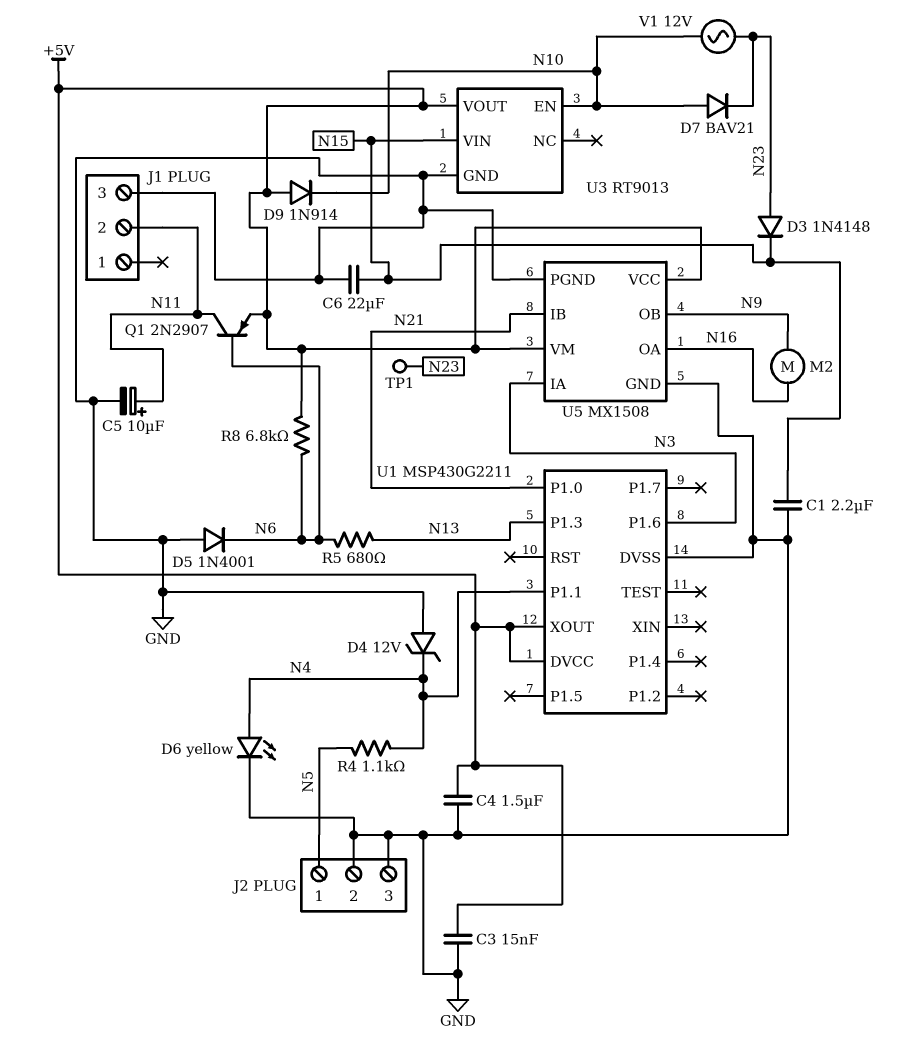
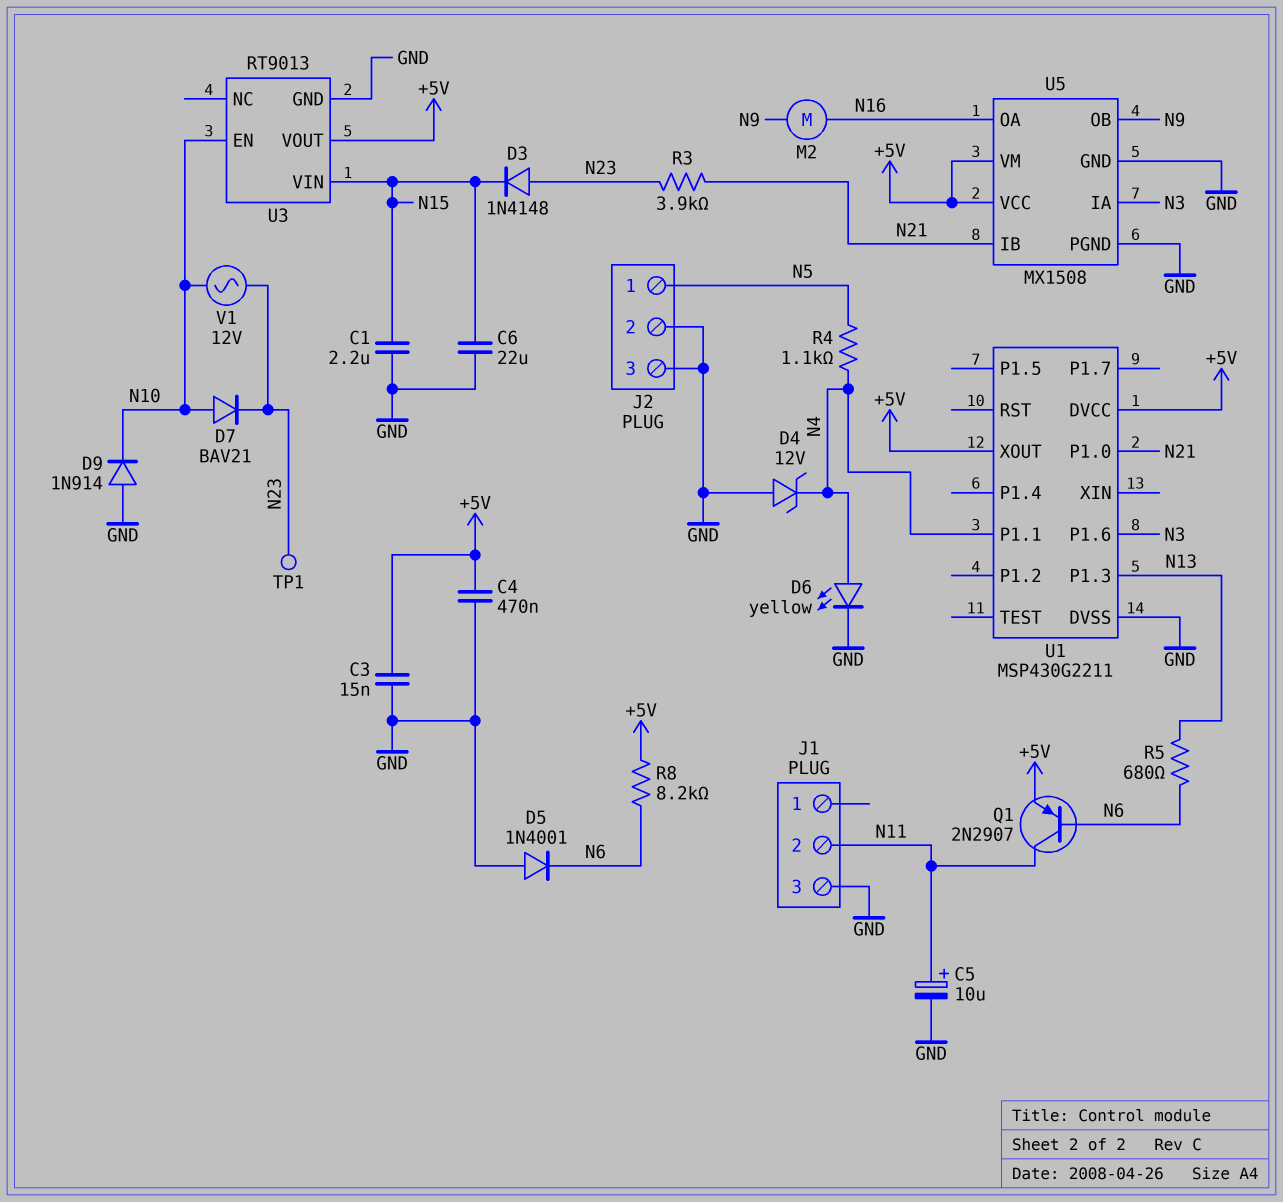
C4: 1.5uF (+5V, GND) -> 470nF (+5V, GND)
D9: diode 1N914 (A +5V, K N10) -> diode 1N914 (A GND, K N10)
R3: none -> 3.9k (N21, N23)
R8: 6.8k (+5V, N6) -> 8.2k (+5V, N6)

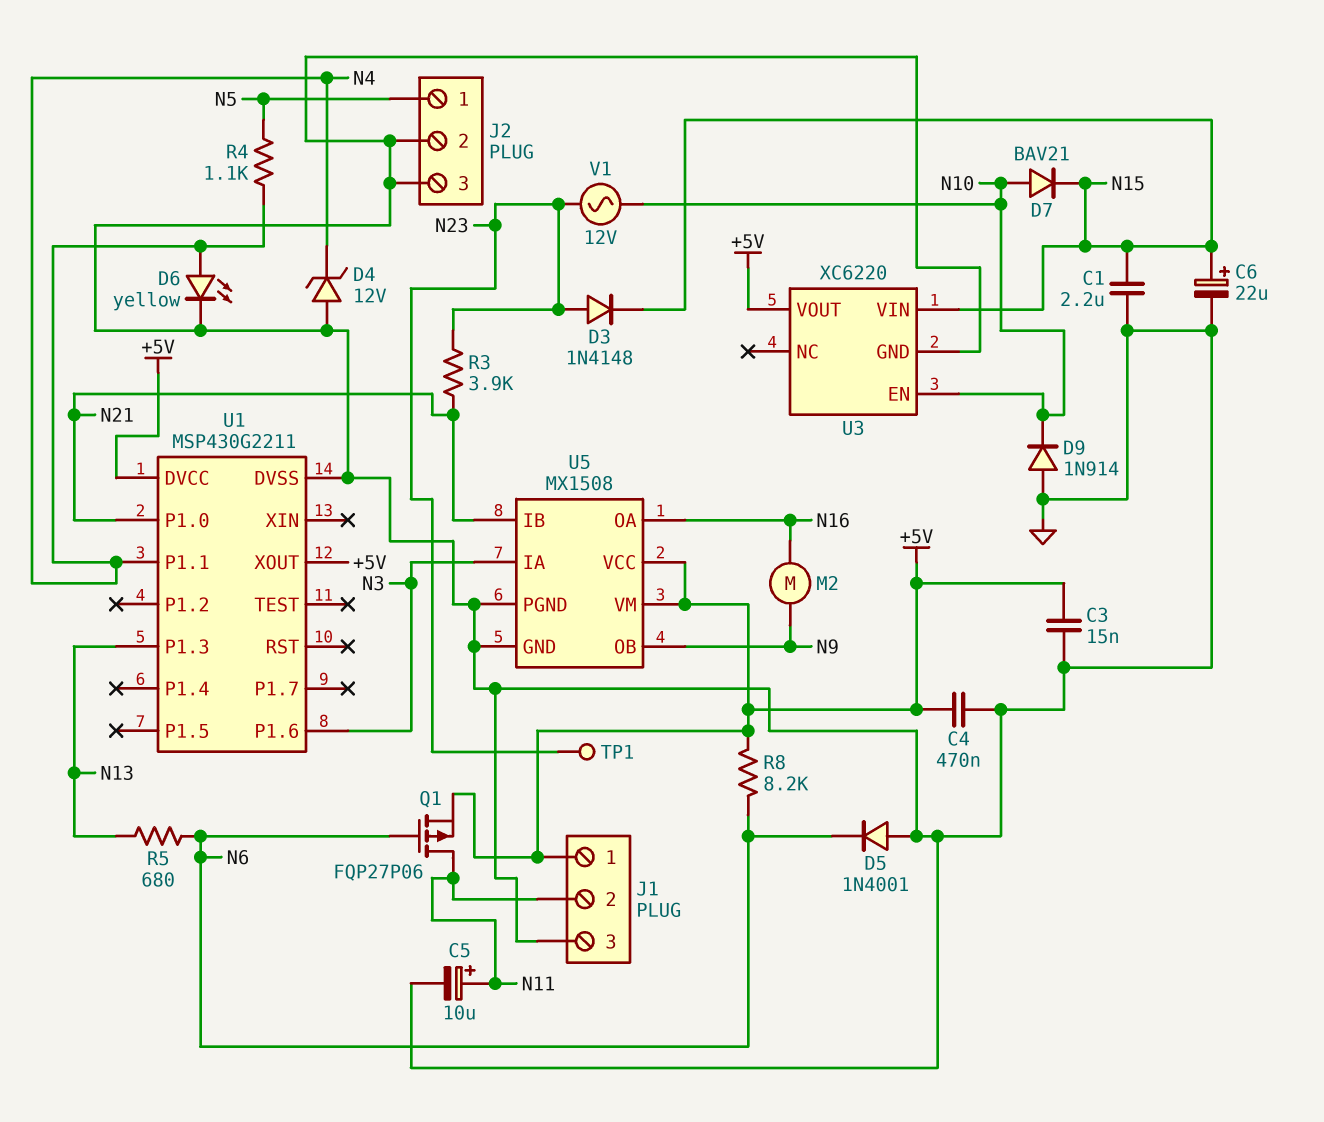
C6: 22uF (GND, N15) -> 22uF (plus N15, minus GND)
D7: diode BAV21 (A N10, K N23) -> diode BAV21 (A N10, K N15)
J1 pin 1: none -> +5V
Q1: PNP 2N2907 (B N6, C N11, E +5V) -> PMOS FQP27P06 (G N6, D N11, S +5V)
U3: RT9013 -> XC6220

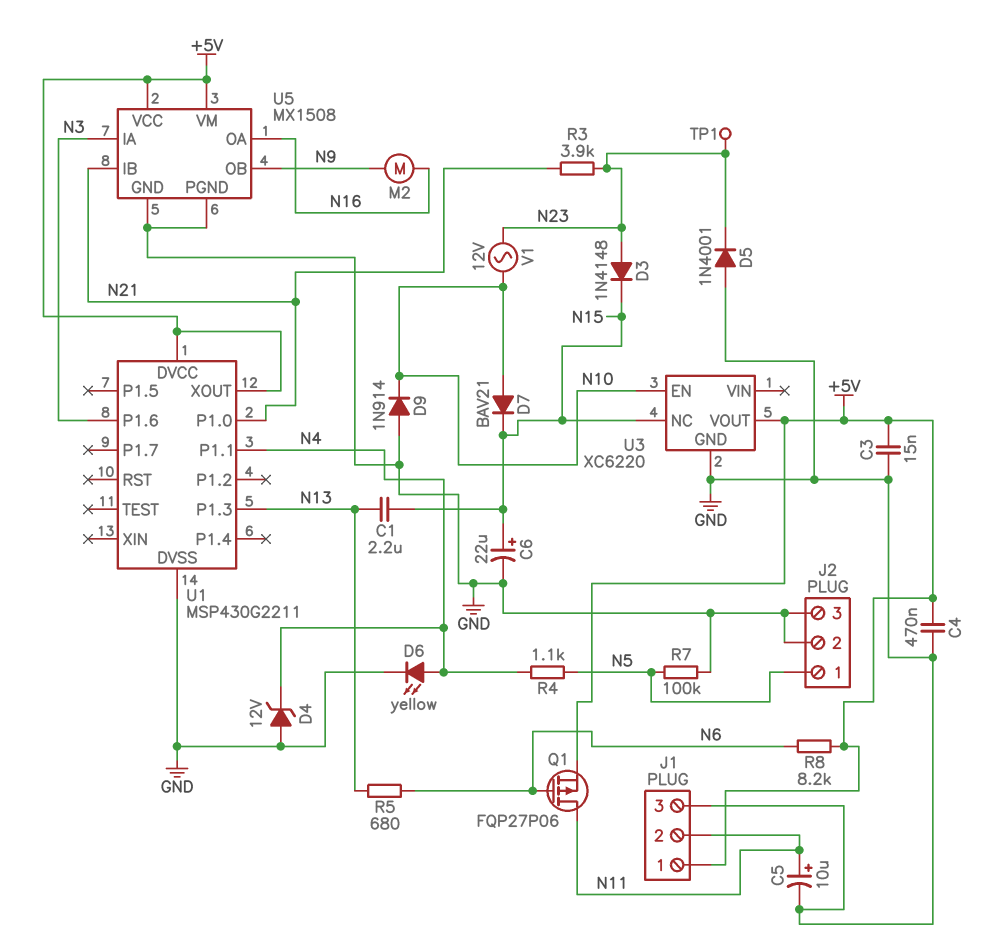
C1: 2.2uF (GND, N15) -> 2.2uF (N13, N15)
D5: diode 1N4001 (A GND, K N6) -> diode 1N4001 (A GND, K N23)
R7: none -> 100k (GND, N5)
U3 pin NC: none -> N15
U3 pin VIN: N15 -> none

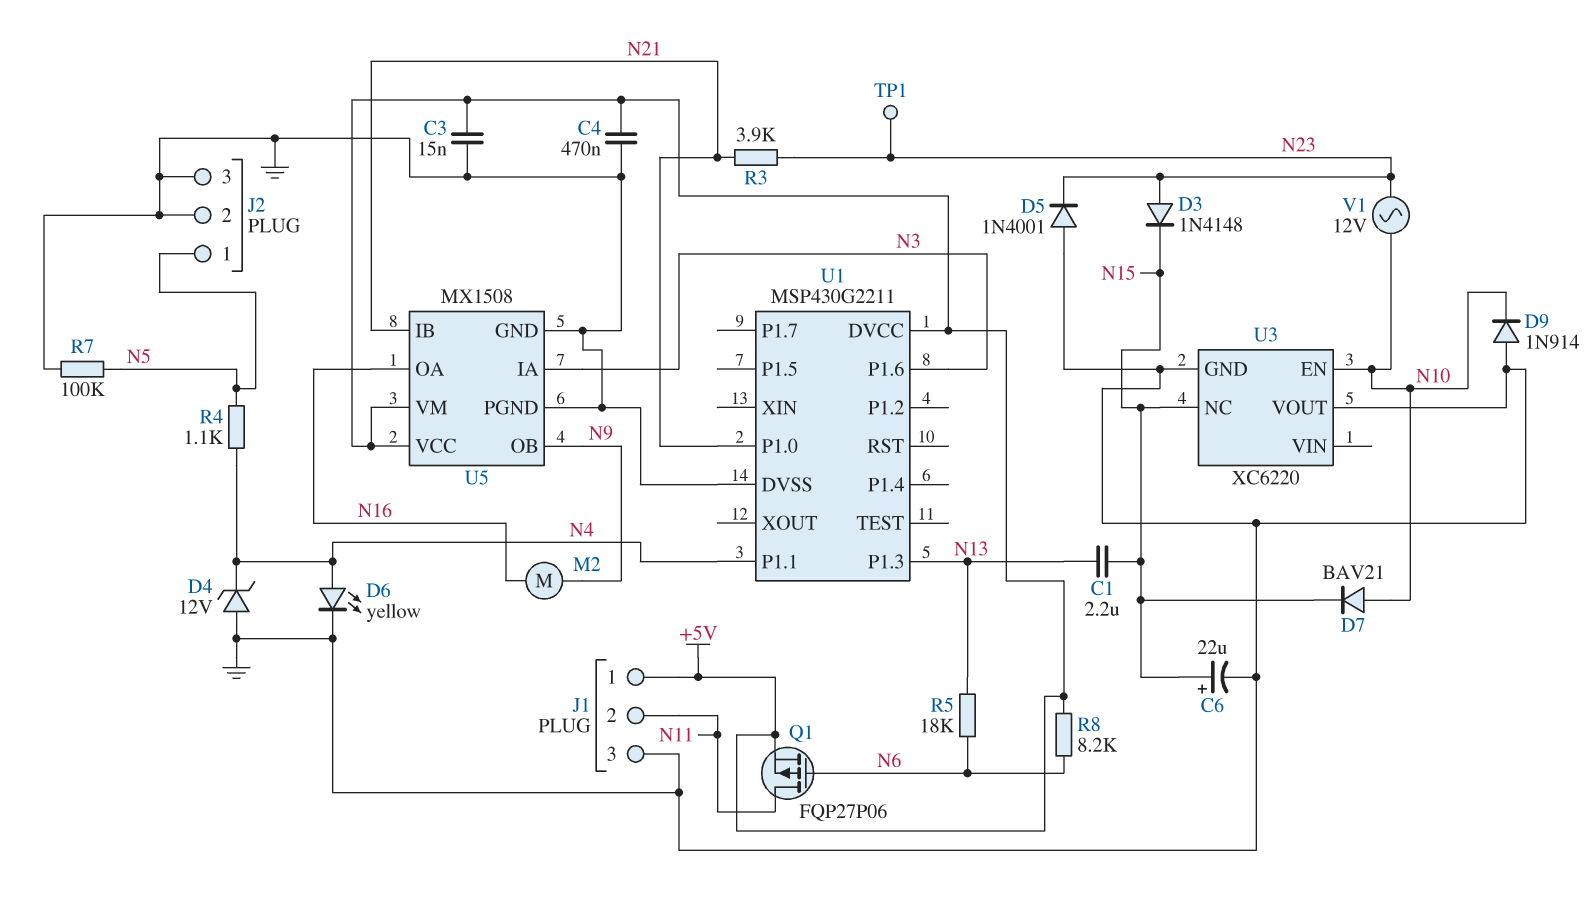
C5: 10uF (plus N11, minus GND) -> none
R5: 680 (N6, N13) -> 18k (N6, N13)
U1 pin XOUT: +5V -> none
U3 pin VOUT: +5V -> GND

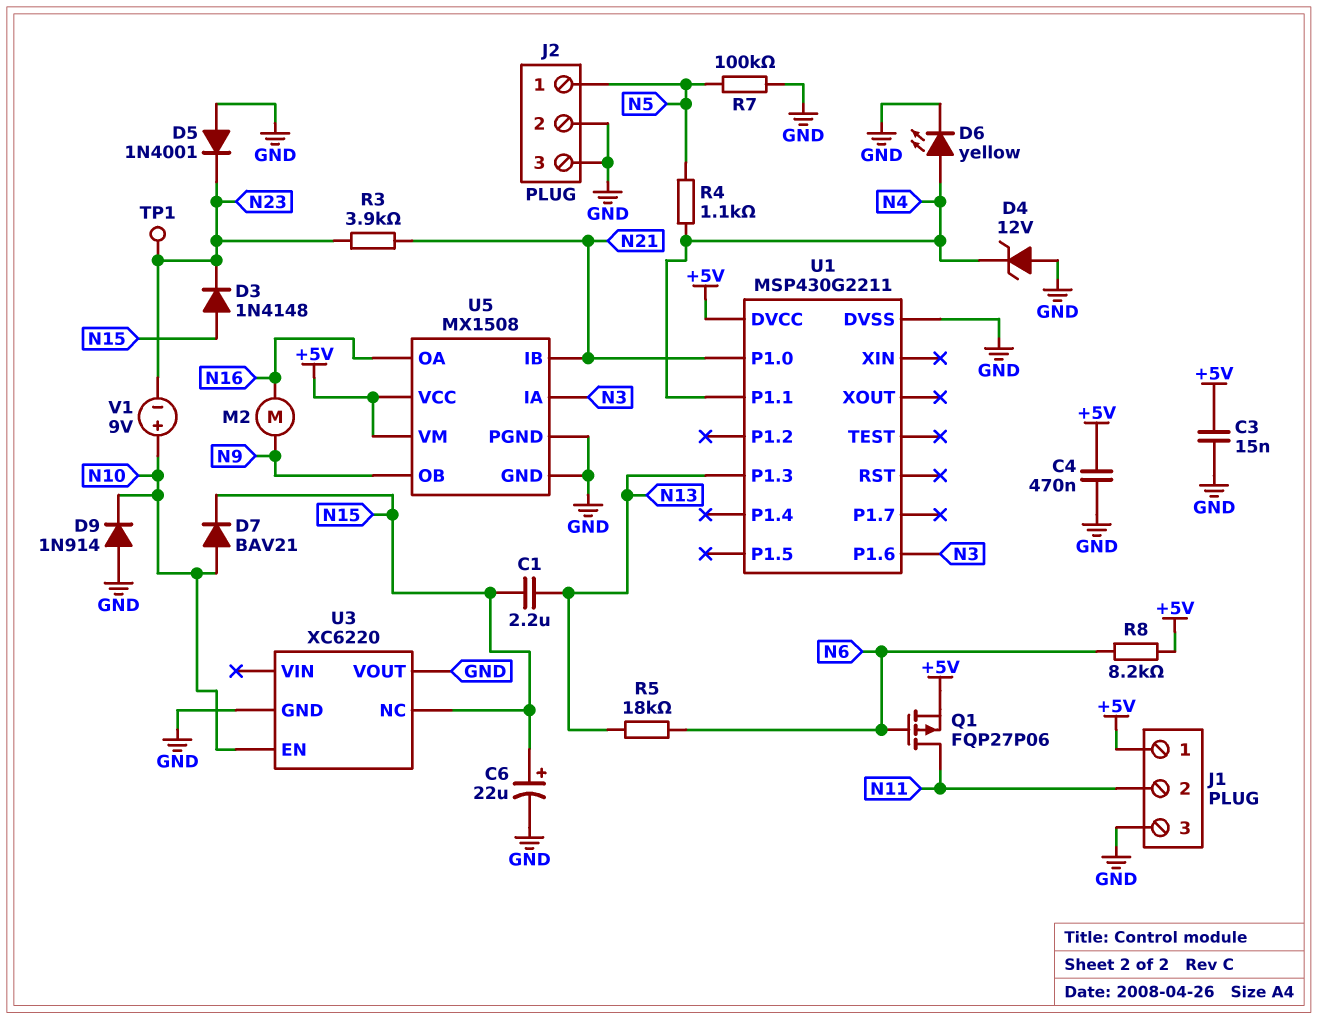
D3: diode 1N4148 (A N23, K N15) -> diode 1N4148 (A N15, K N23)
V1: AC 12V (N10, N23) -> 9V (plus N10, minus N23)

